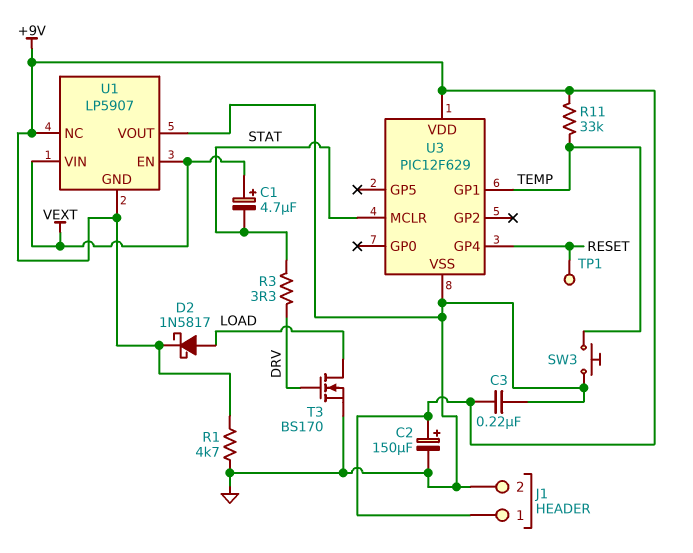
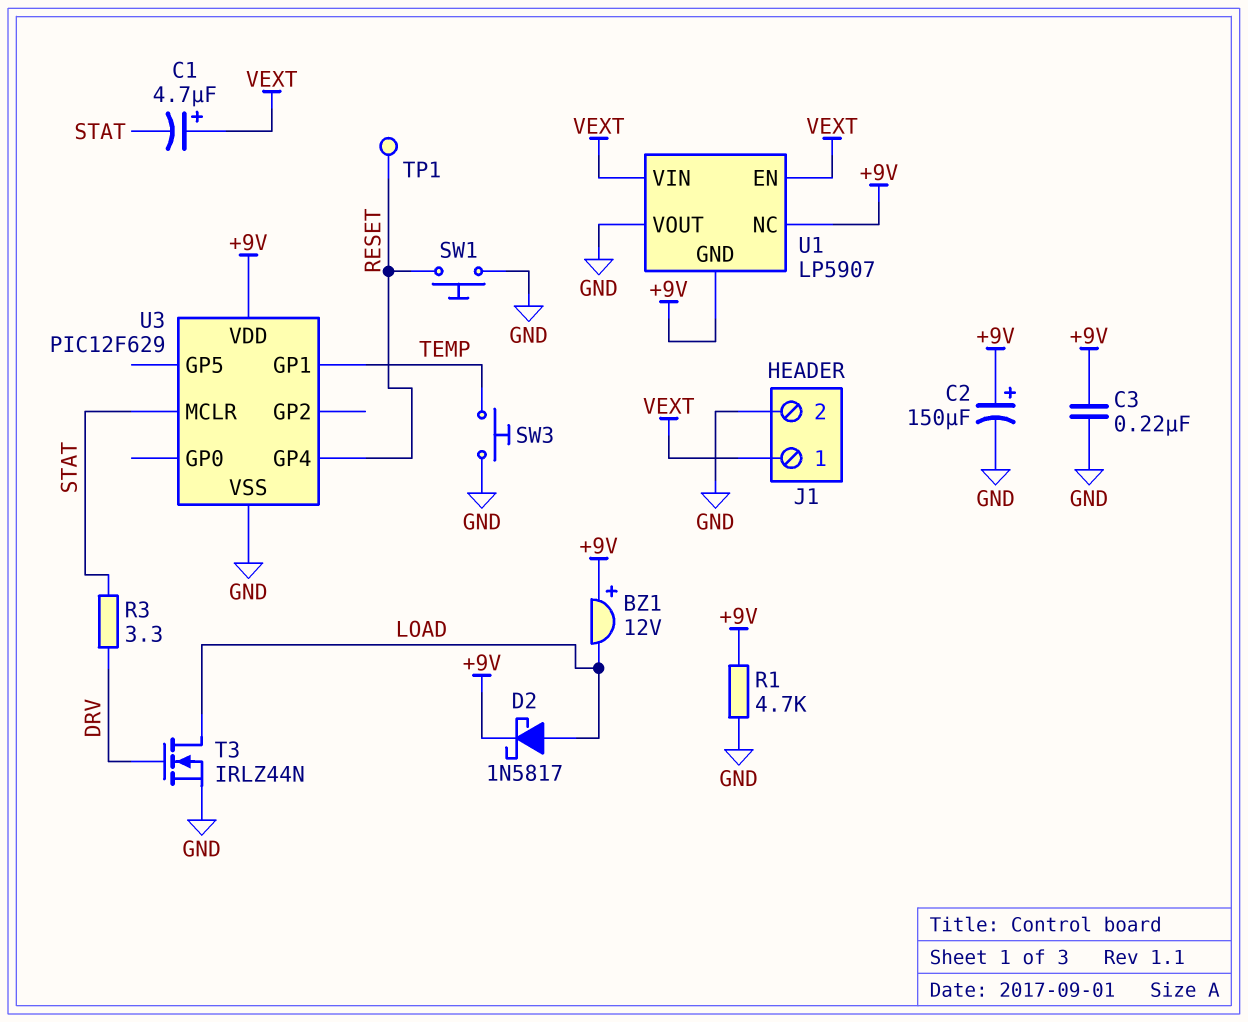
BZ1: none -> buzzer 12V (plus +9V, minus LOAD)
J1 pin 1: +9V -> VEXT
R11: 33k (+9V, TEMP) -> none
SW1: none -> button (GND, RESET)
T3: NMOS BS170 (G DRV, D LOAD, S GND) -> NMOS IRLZ44N (G DRV, D LOAD, S GND)

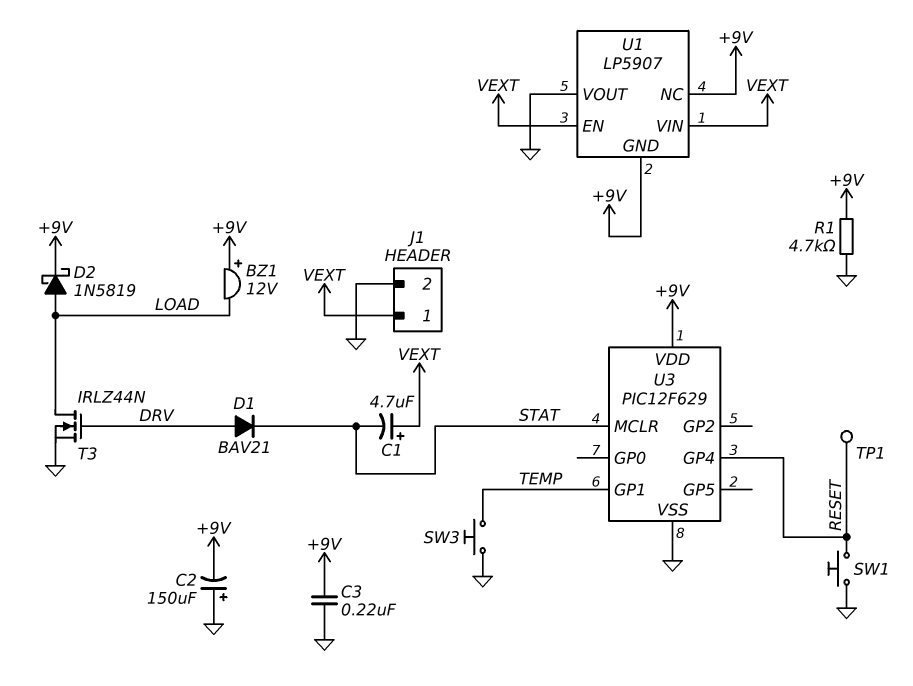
C2: 150uF (plus +9V, minus GND) -> 150uF (plus GND, minus +9V)
D1: none -> diode BAV21 (A DRV, K STAT)
D2: schottky 1N5817 (A LOAD, K +9V) -> schottky 1N5819 (A LOAD, K +9V)
R3: 3.3 (DRV, STAT) -> none

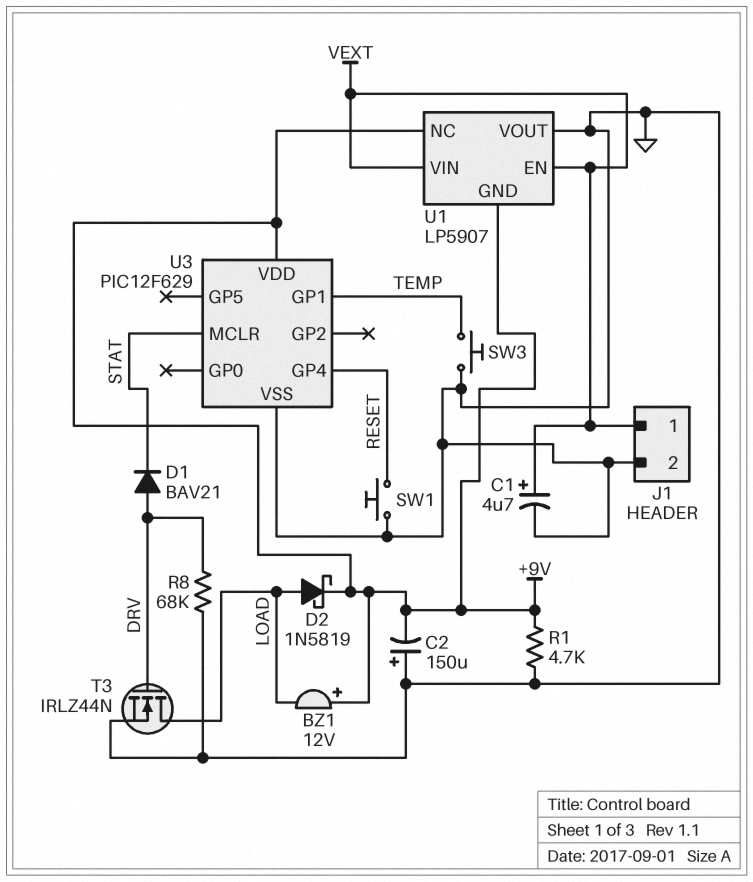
C1: 4.7uF (plus VEXT, minus STAT) -> 4.7uF (plus VEXT, minus GND)
C3: 220nF (+9V, GND) -> none
R8: none -> 68k (DRV, GND)
TP1: test point (RESET) -> none

